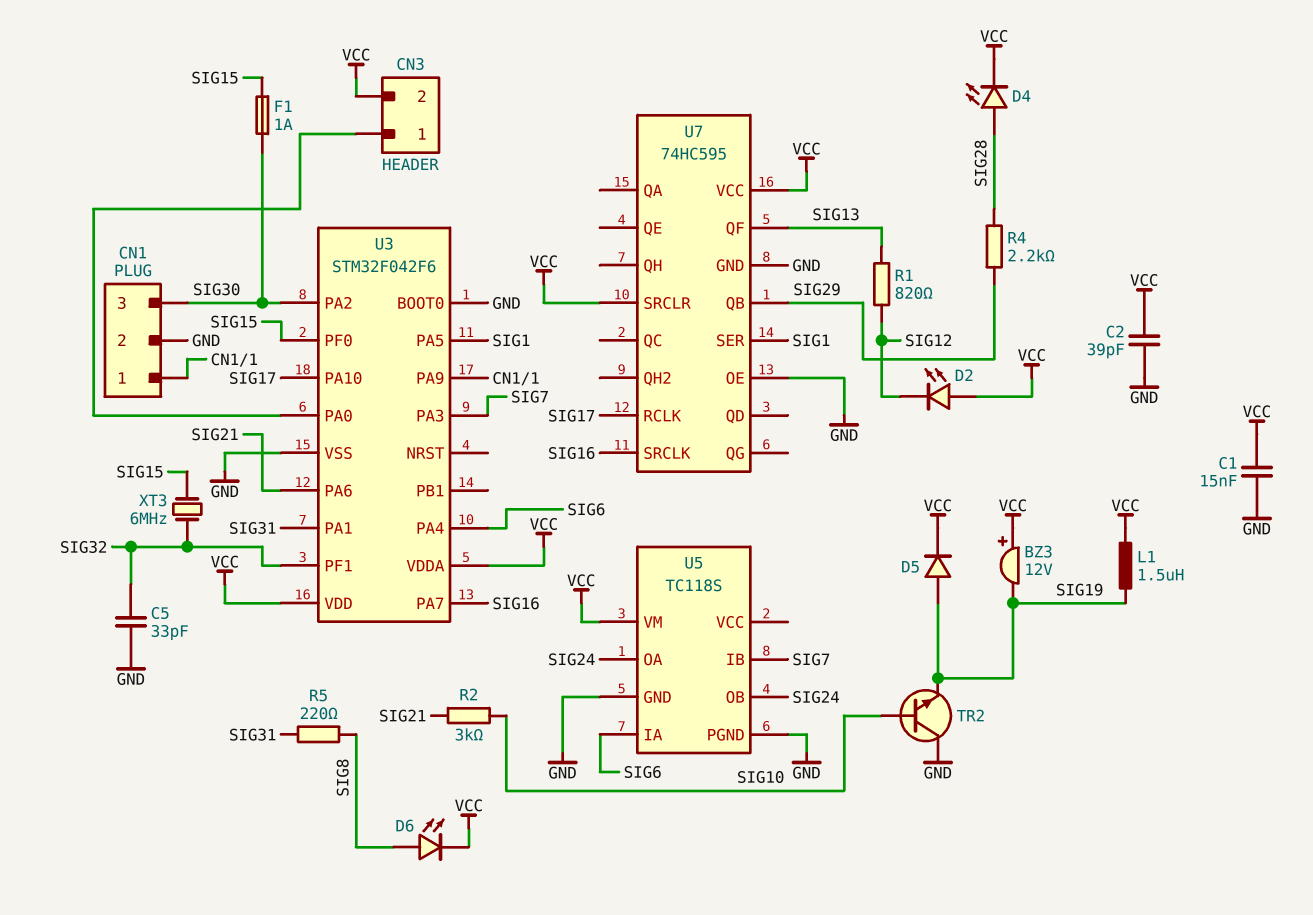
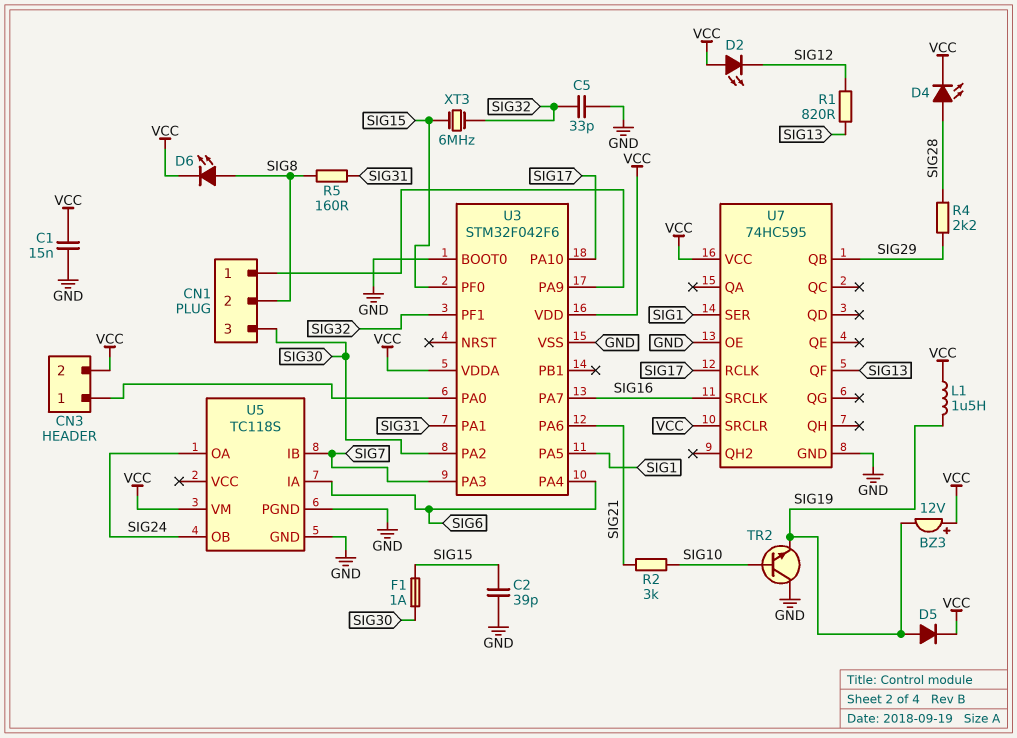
C2: 39pF (GND, VCC) -> 39pF (GND, SIG15)
CN1 pin 2: GND -> SIG8
R5: 220 (SIG8, SIG31) -> 160 (SIG8, SIG31)

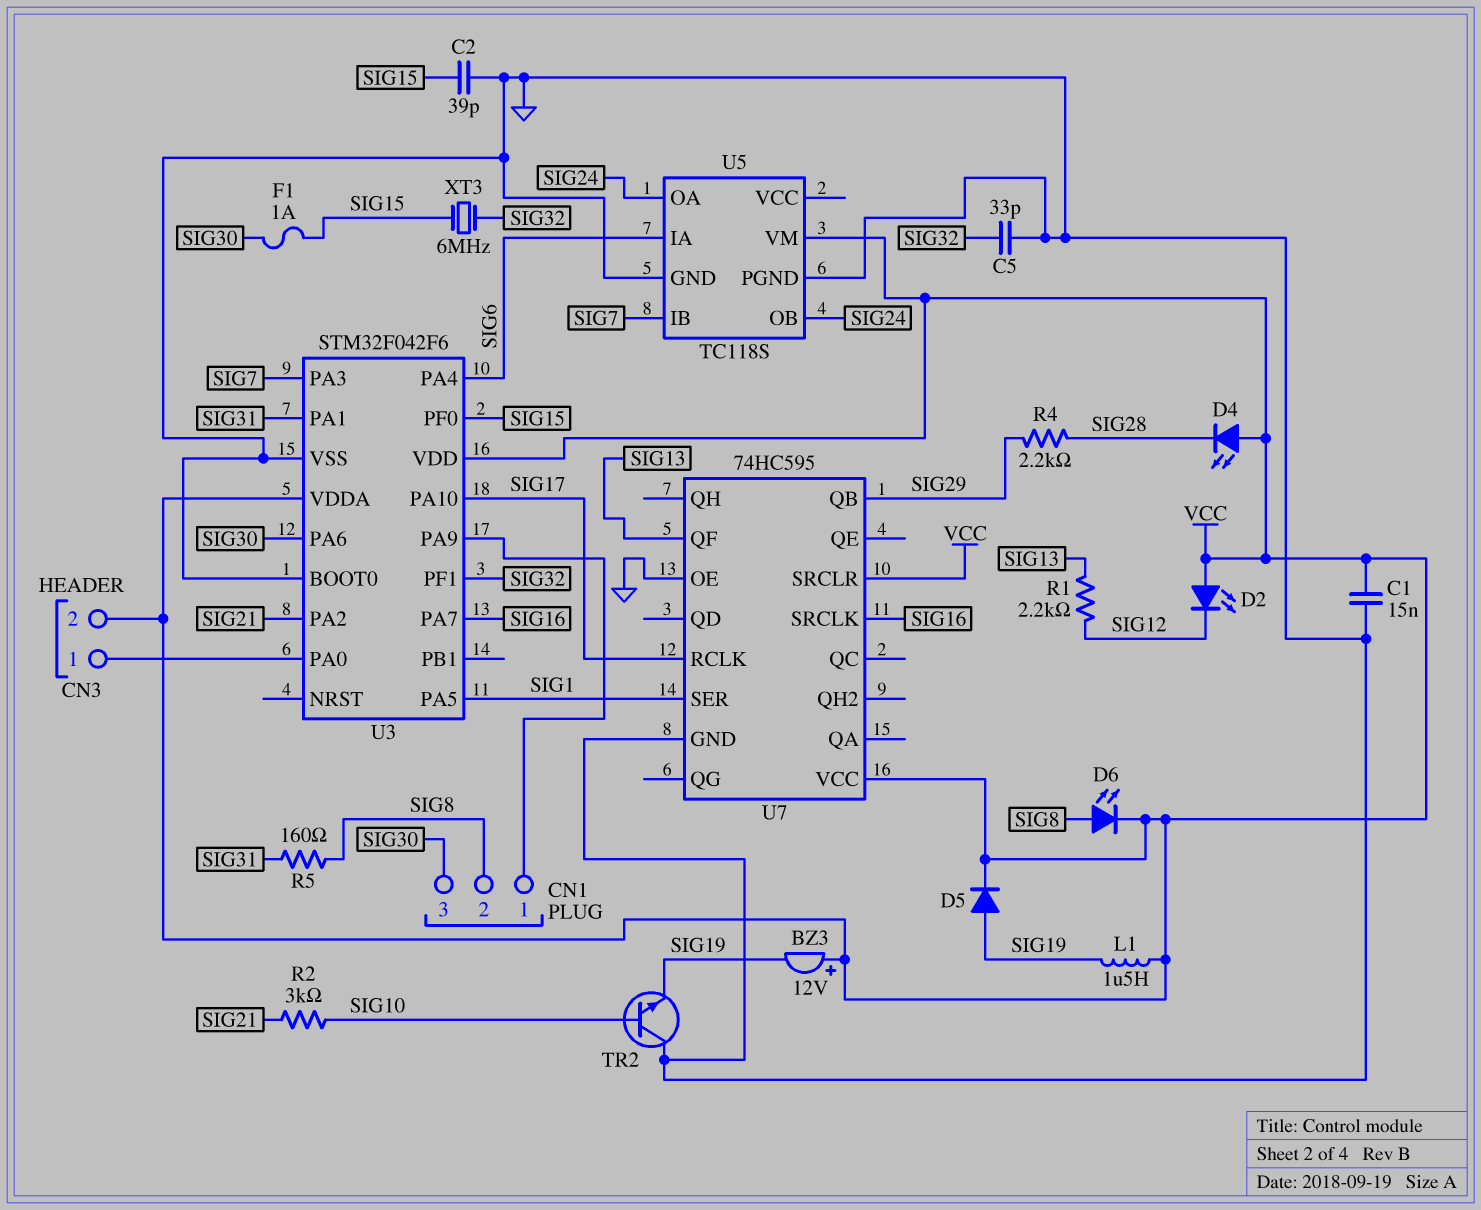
D4: LED (A SIG28, K VCC) -> LED (A VCC, K SIG28)
R1: 820 (SIG12, SIG13) -> 2.2k (SIG12, SIG13)
U3 pin PA2: SIG30 -> SIG21
U3 pin PA6: SIG21 -> SIG30

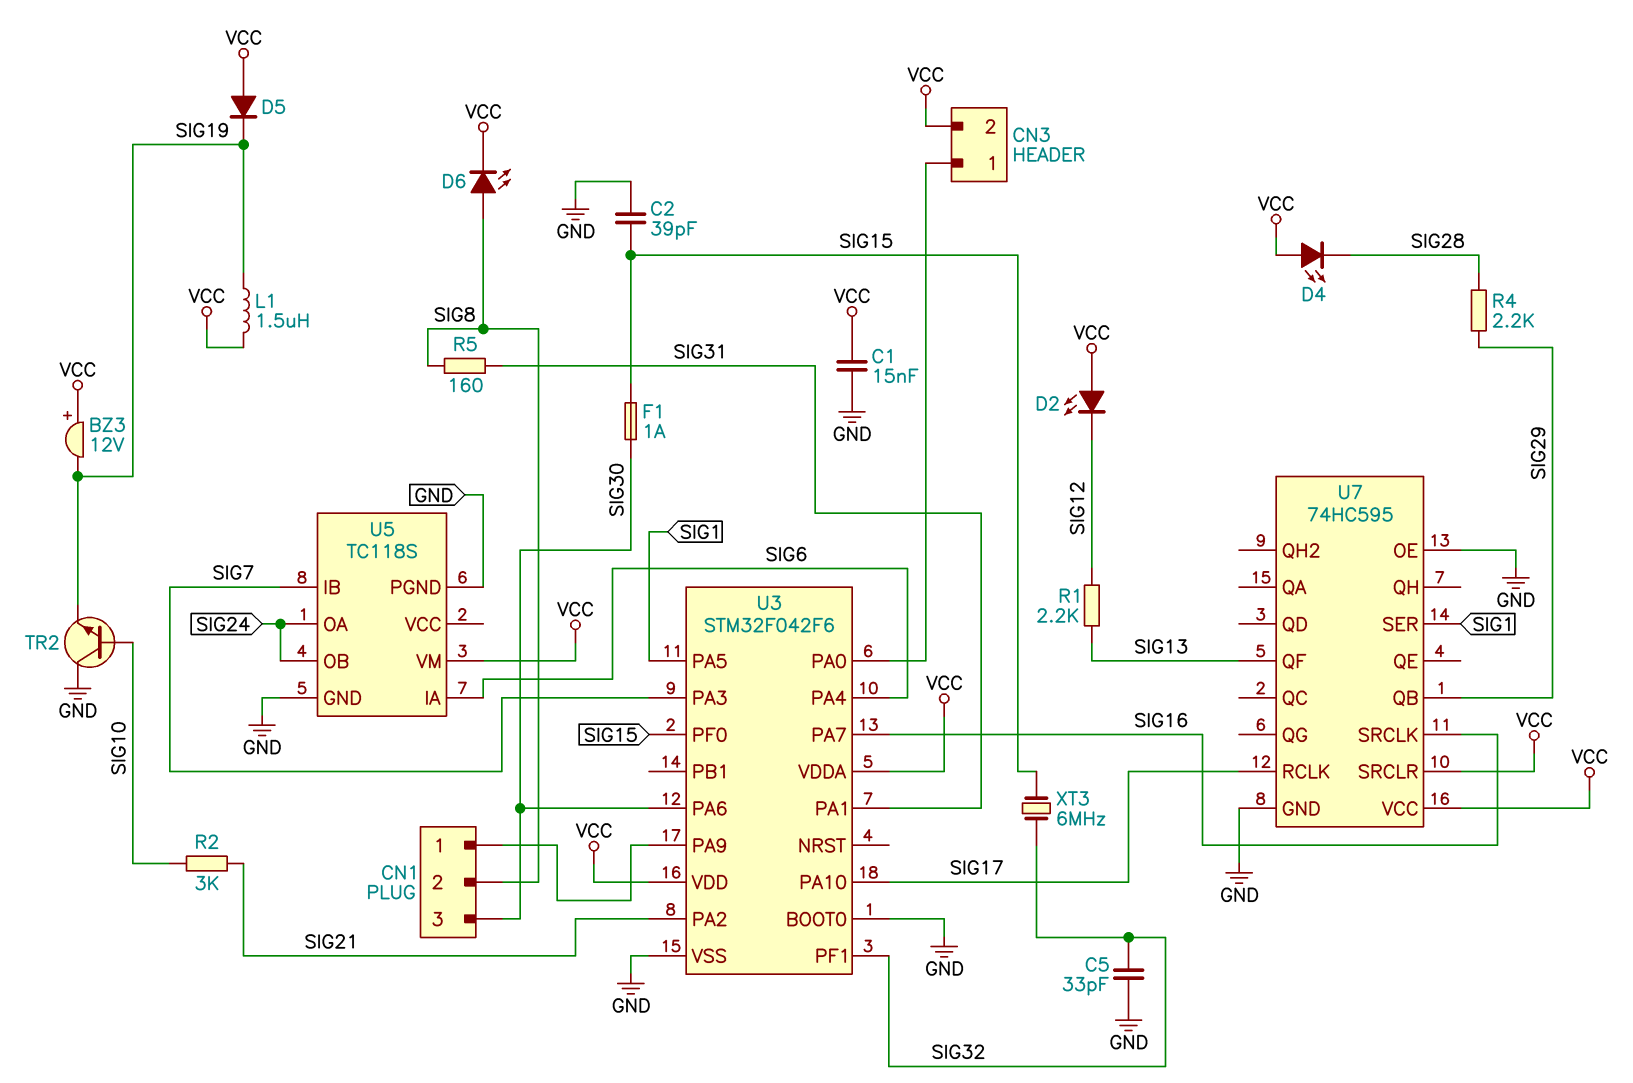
D5: diode (A SIG19, K VCC) -> diode (A VCC, K SIG19)

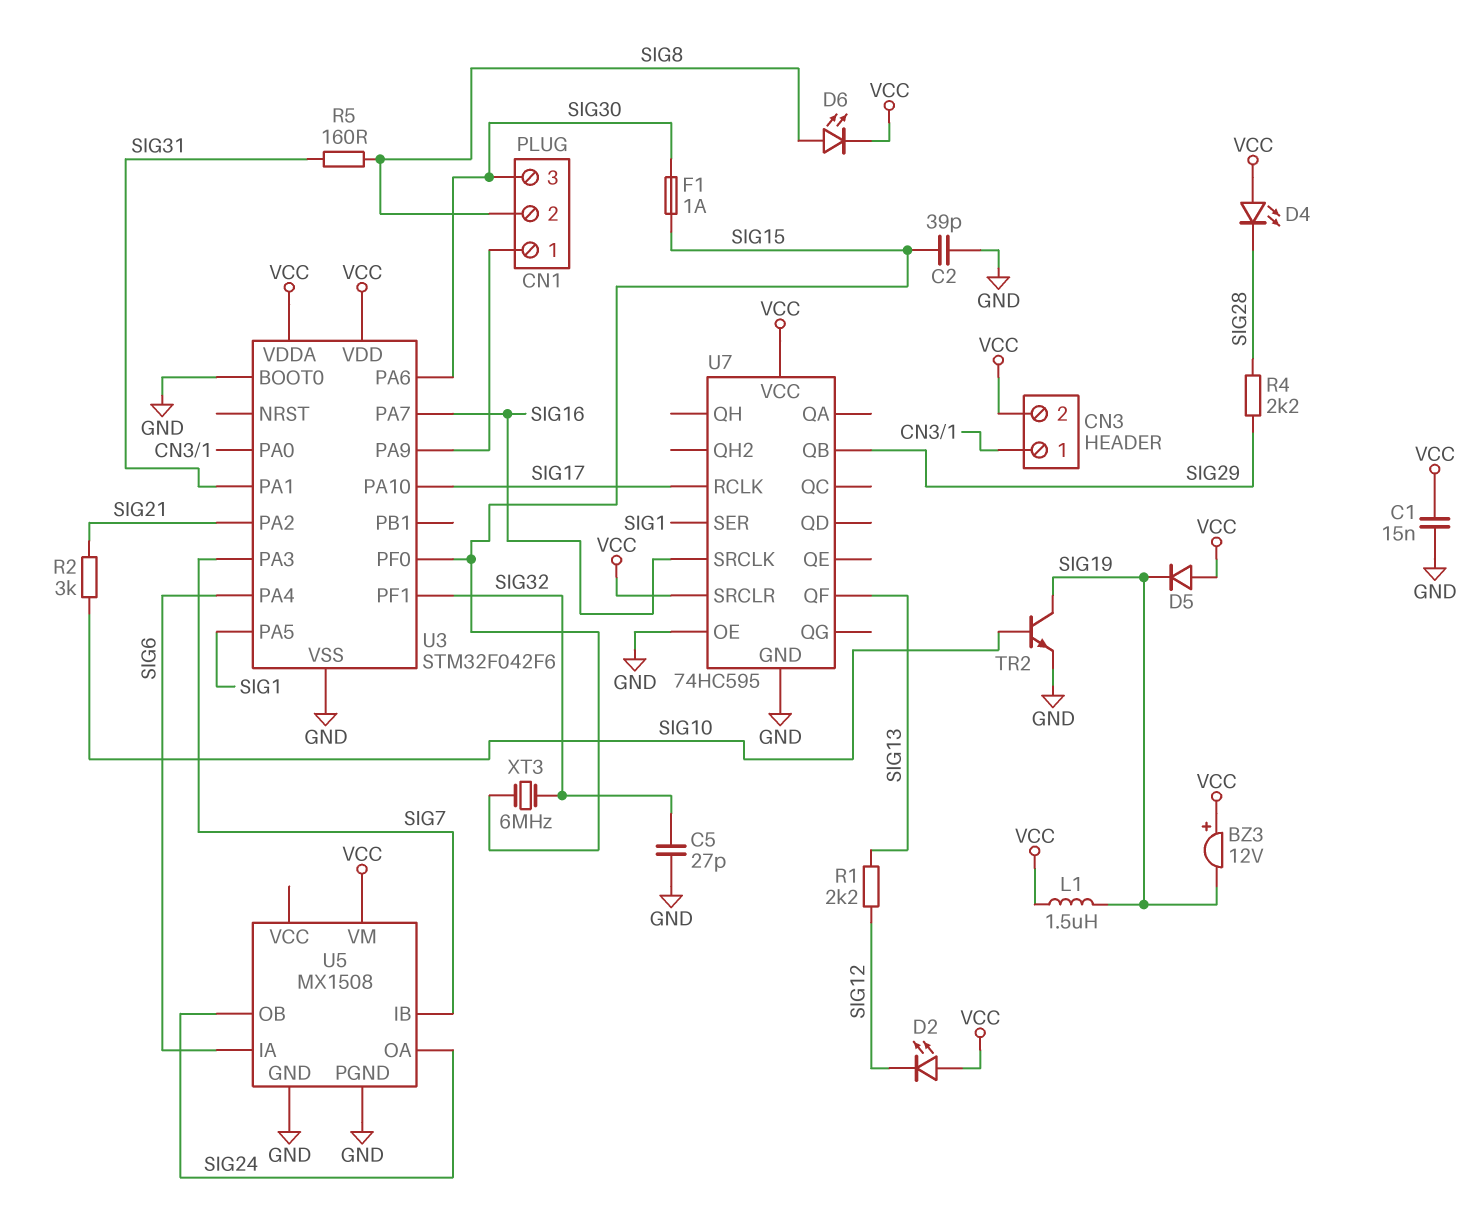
C5: 33pF (GND, SIG32) -> 27pF (GND, SIG32)
TR2: NPN (B SIG10, C GND, E SIG19) -> NPN (B SIG10, C SIG19, E GND)
U5: TC118S -> MX1508

